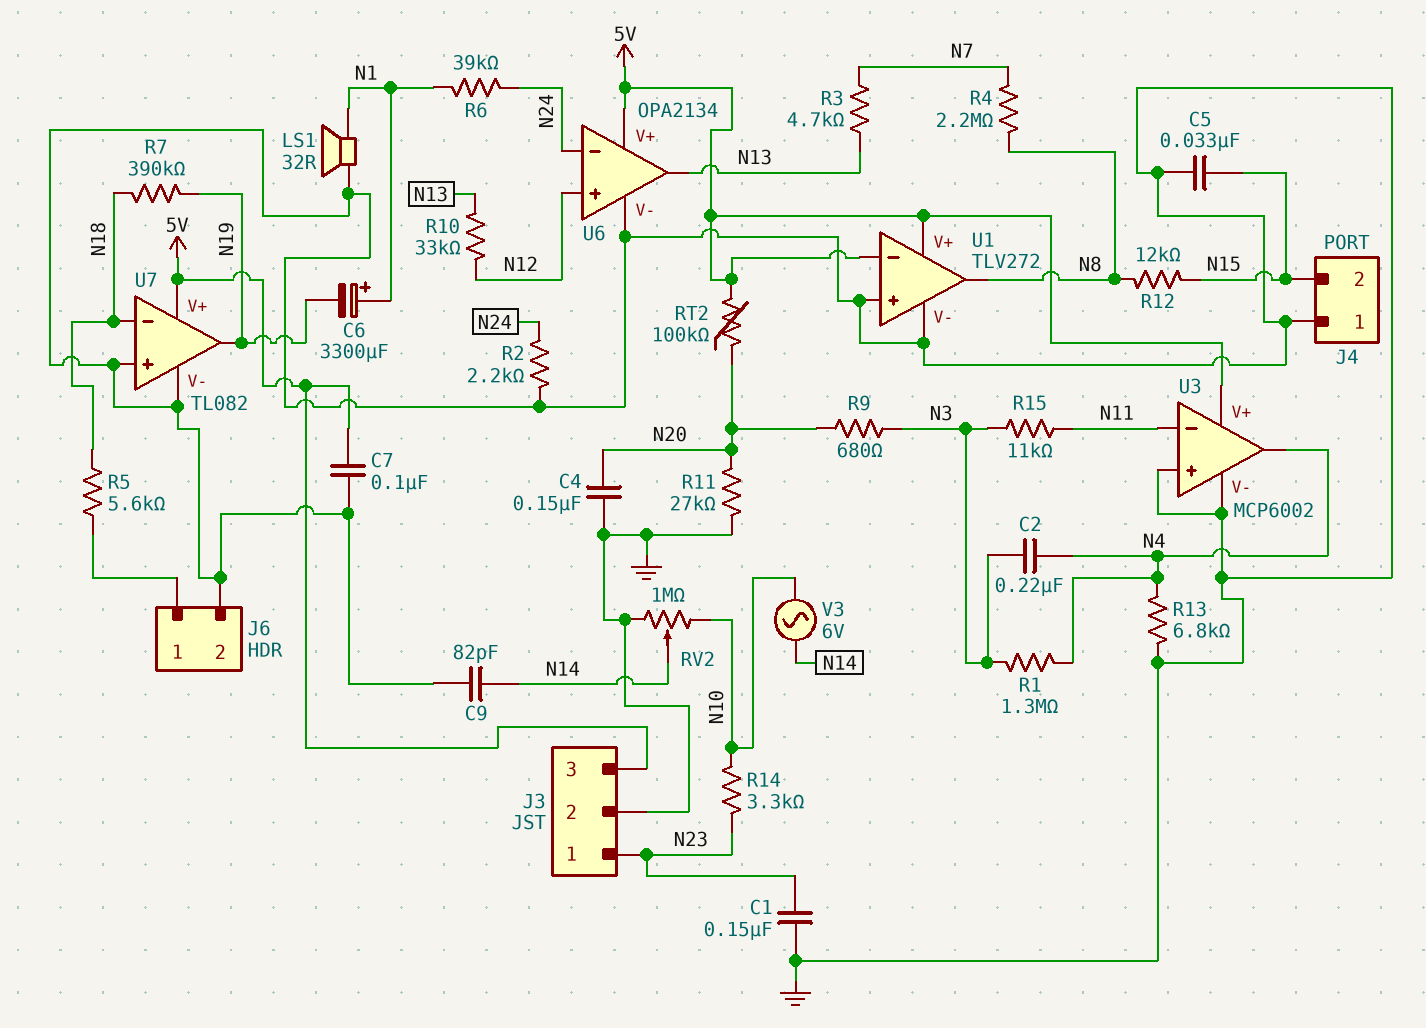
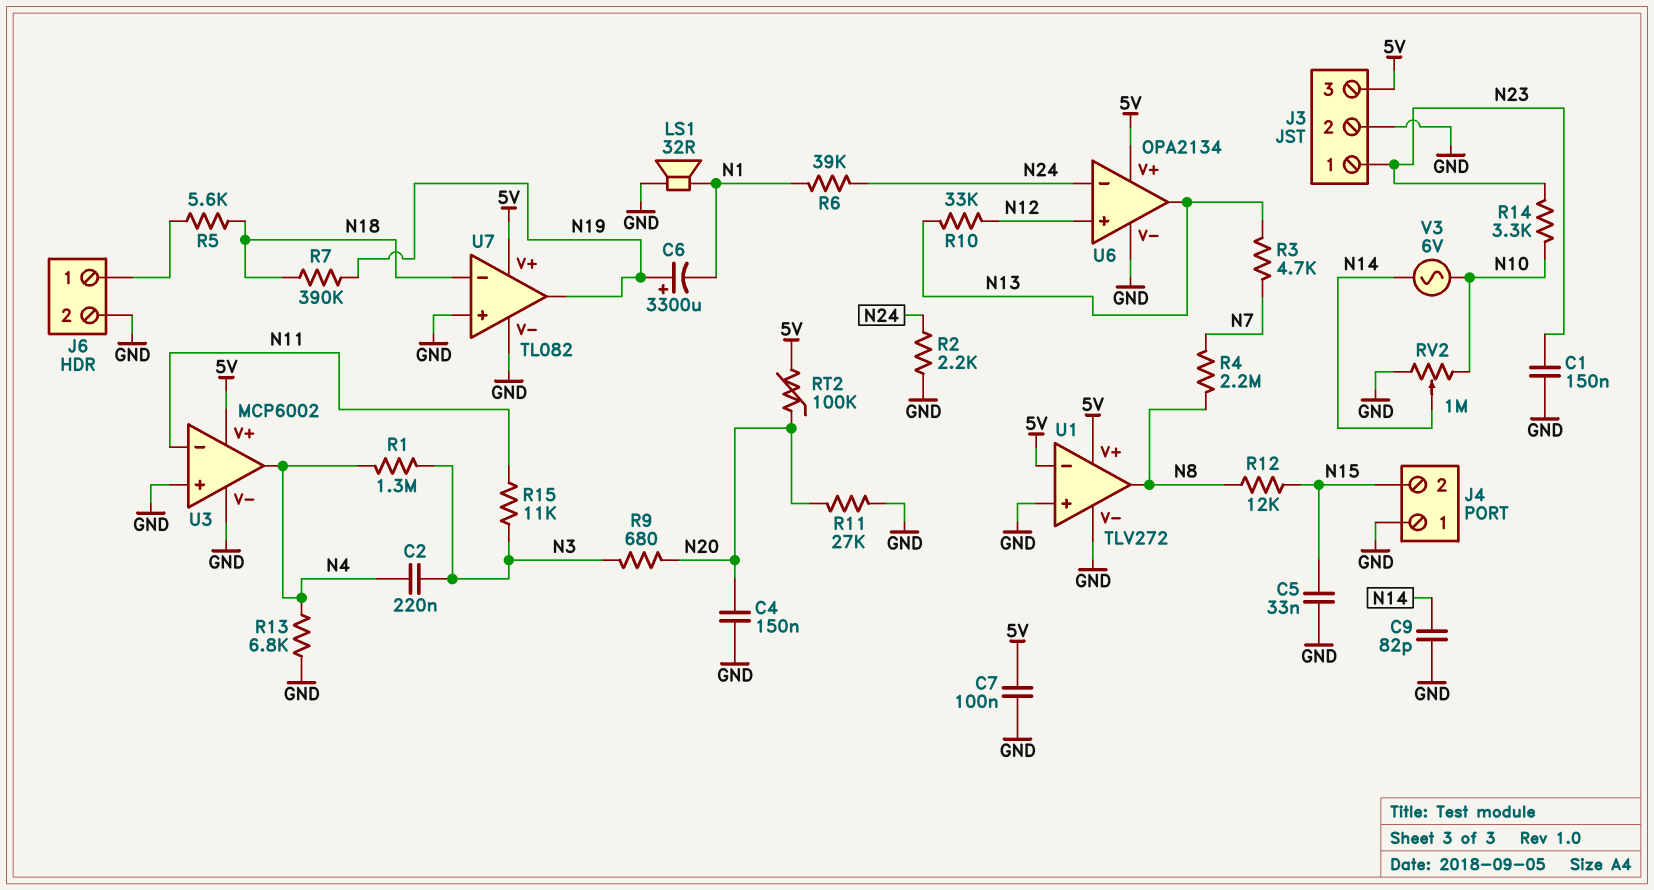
C6: 3300uF (plus N1, minus N19) -> 3300uF (plus N19, minus N1)

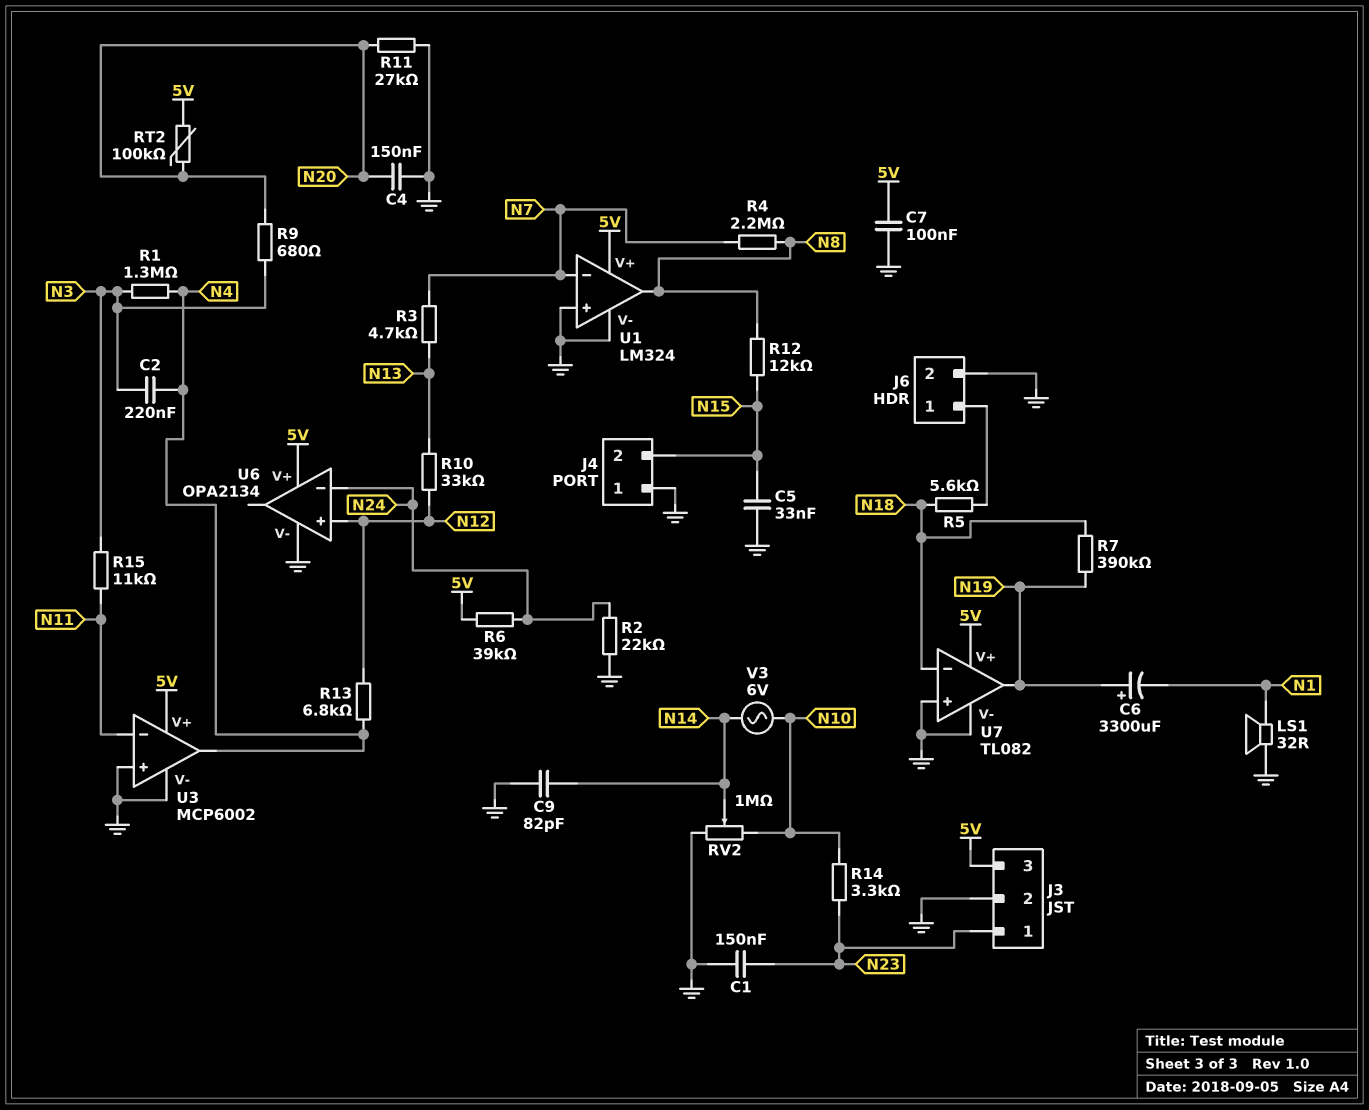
R2: 2.2k (GND, N24) -> 22k (GND, N24)
R6: 39k (N1, N24) -> 39k (5V, N24)
R13: 6.8k (GND, N4) -> 6.8k (N4, N12)
U1: TLV272 -> LM324
U1 pin in-: 5V -> N7
U6 pin out: N13 -> none

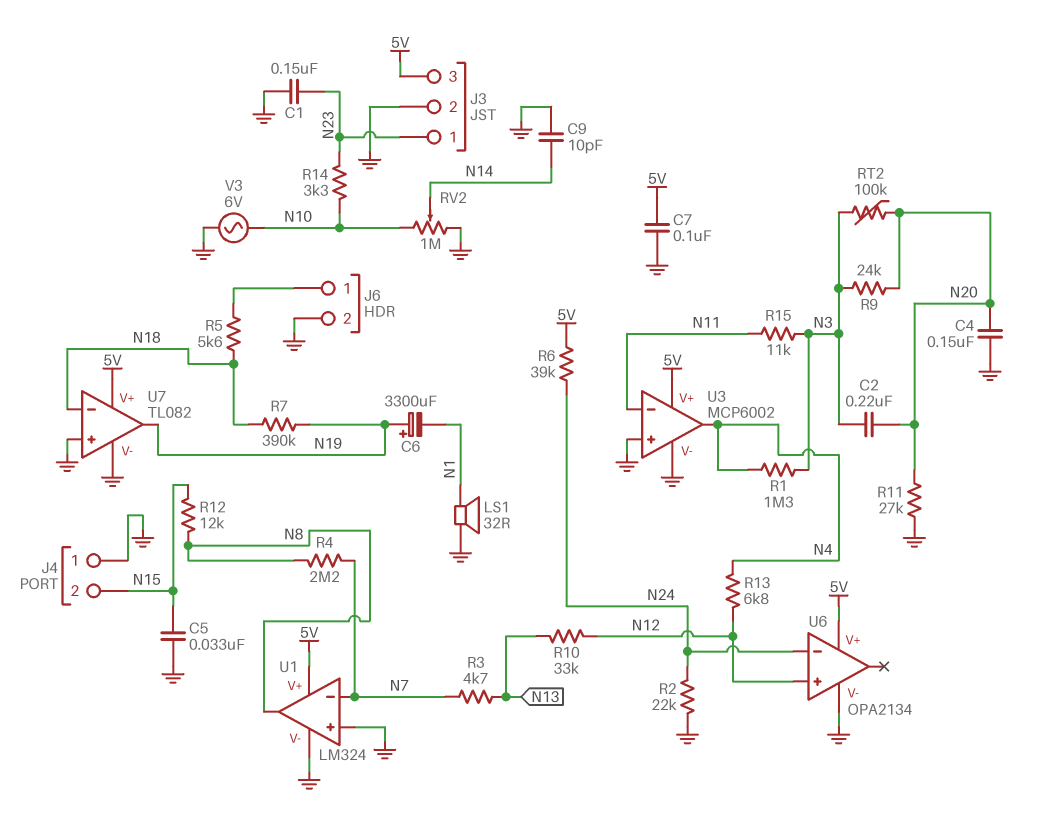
C2: 220nF (N3, N4) -> 220nF (N3, N20)
C9: 82pF (GND, N14) -> 10pF (GND, N14)
R9: 680 (N3, N20) -> 24k (N3, N20)
RT2: 100k (5V, N20) -> 100k (N3, N20)
V3: AC 6V (N10, N14) -> AC 6V (GND, N10)

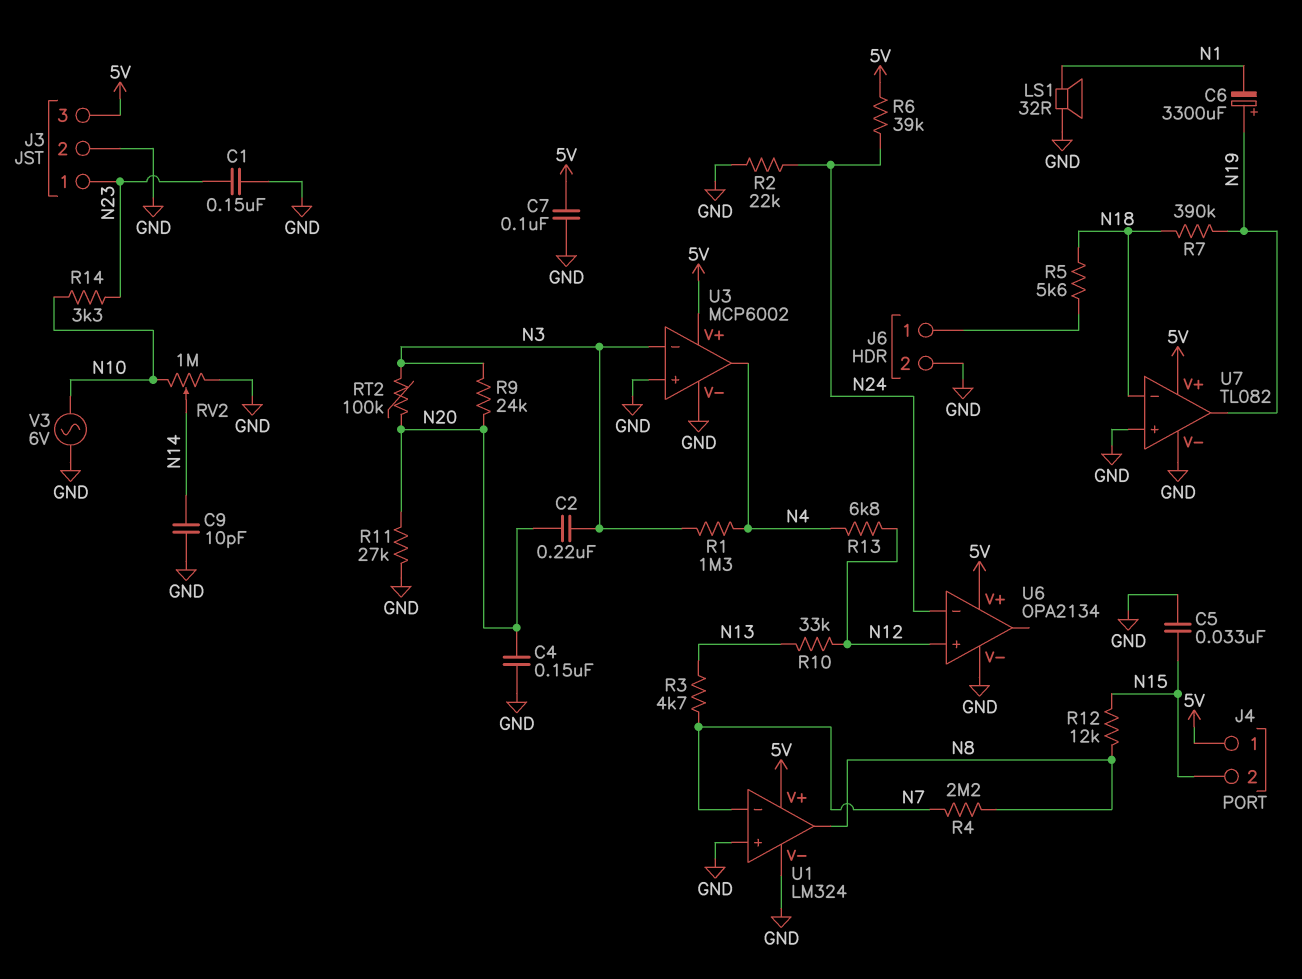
J4 pin 1: GND -> 5V
R15: 11k (N3, N11) -> none
U3 pin in-: N11 -> N3

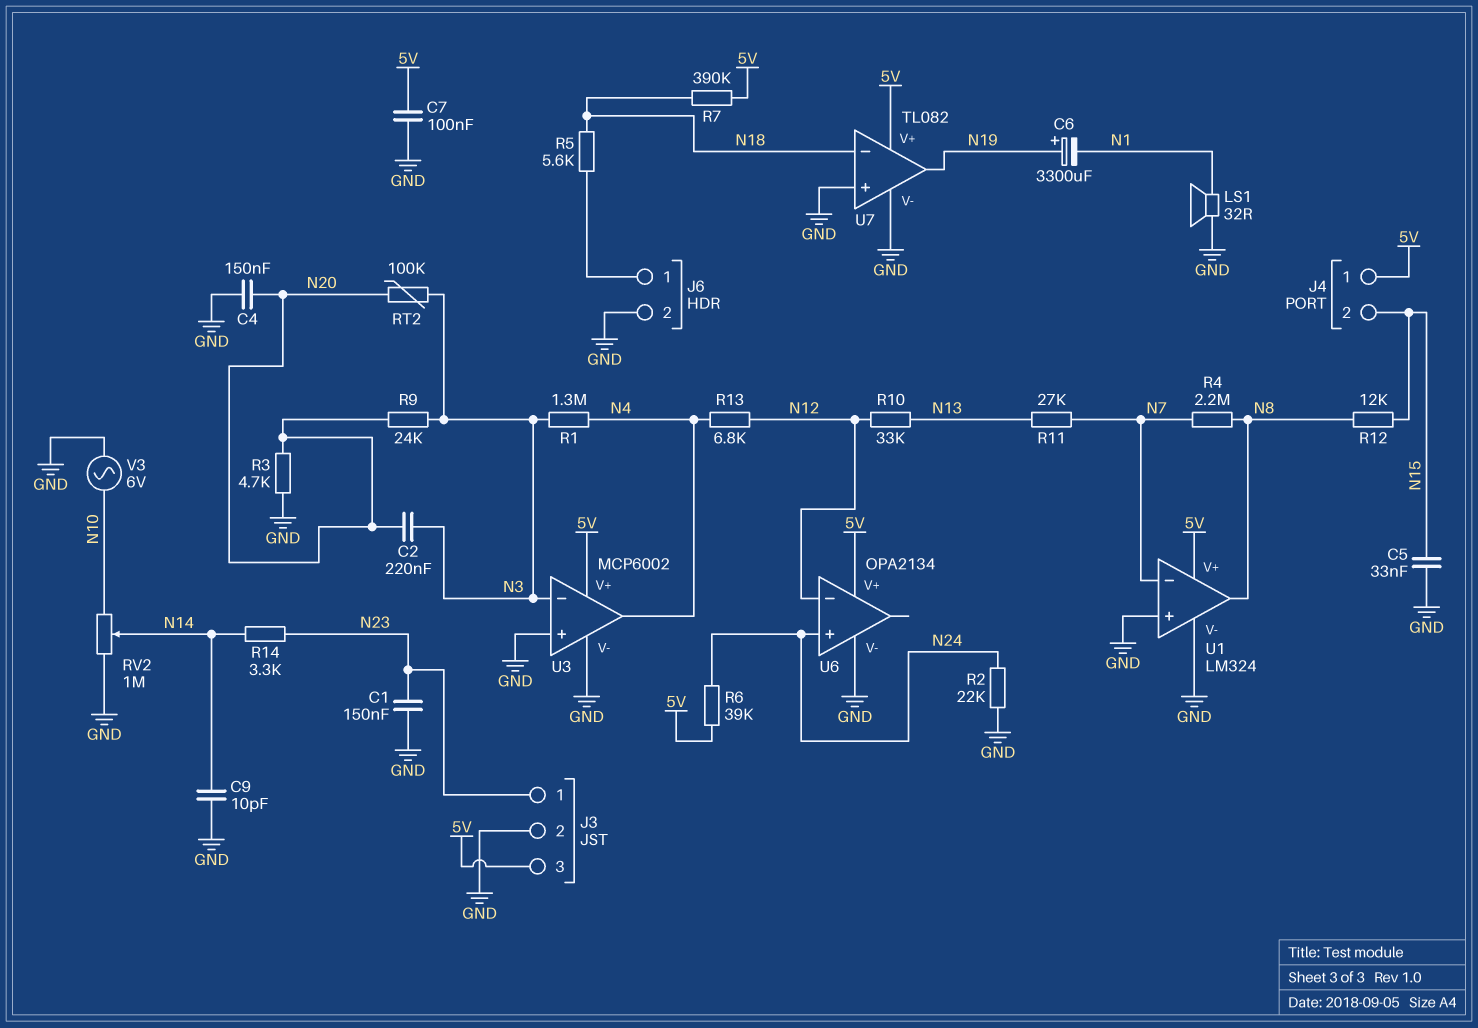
R3: 4.7k (N7, N13) -> 4.7k (GND, N20)
R7: 390k (N18, N19) -> 390k (5V, N18)
R11: 27k (GND, N20) -> 27k (N7, N13)
R14: 3.3k (N10, N23) -> 3.3k (N14, N23)
U6 pin in+: N12 -> N24
U6 pin in-: N24 -> N12

